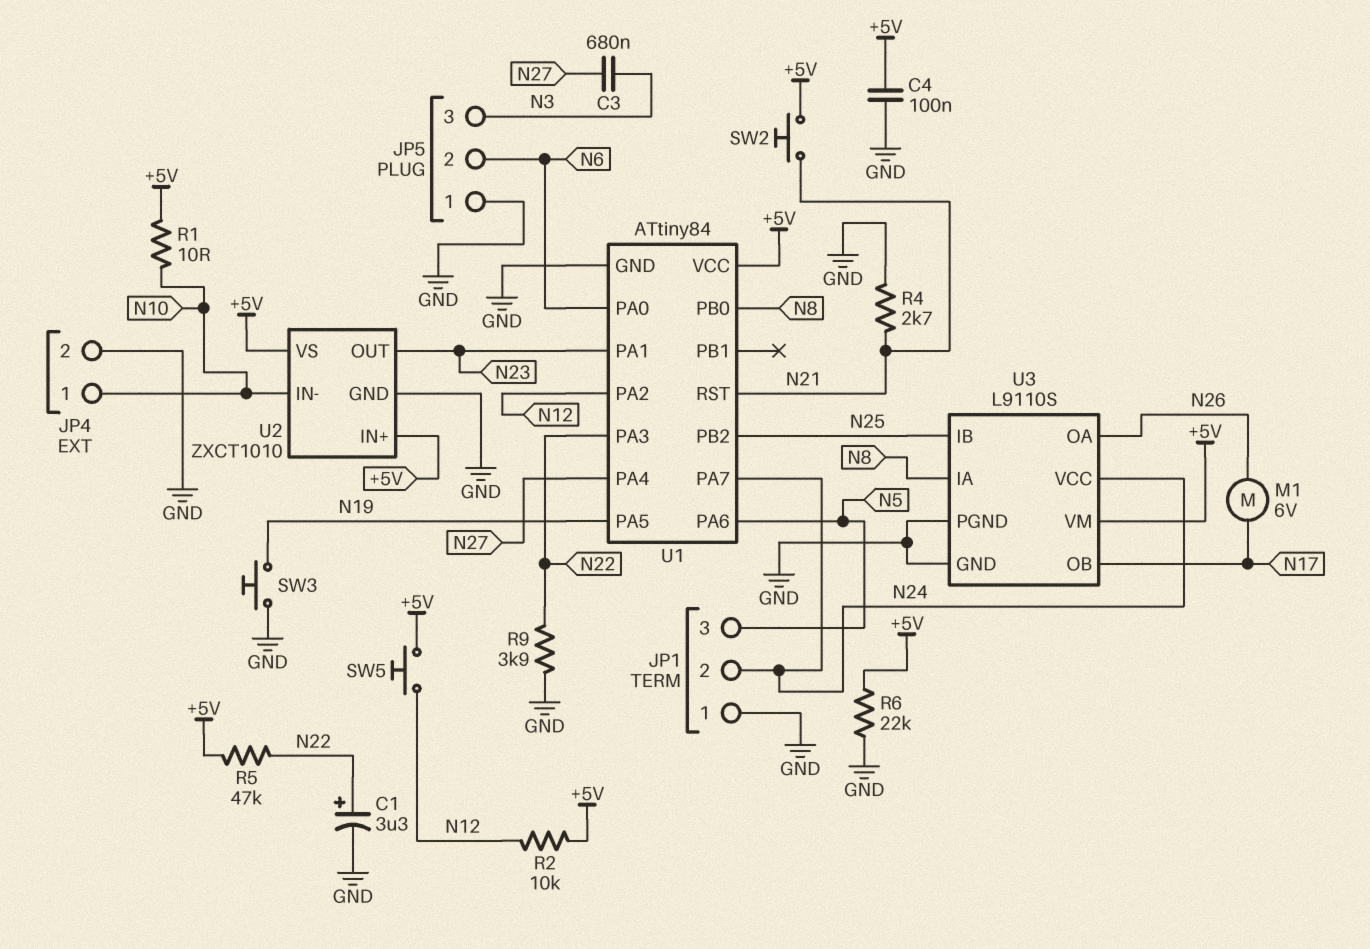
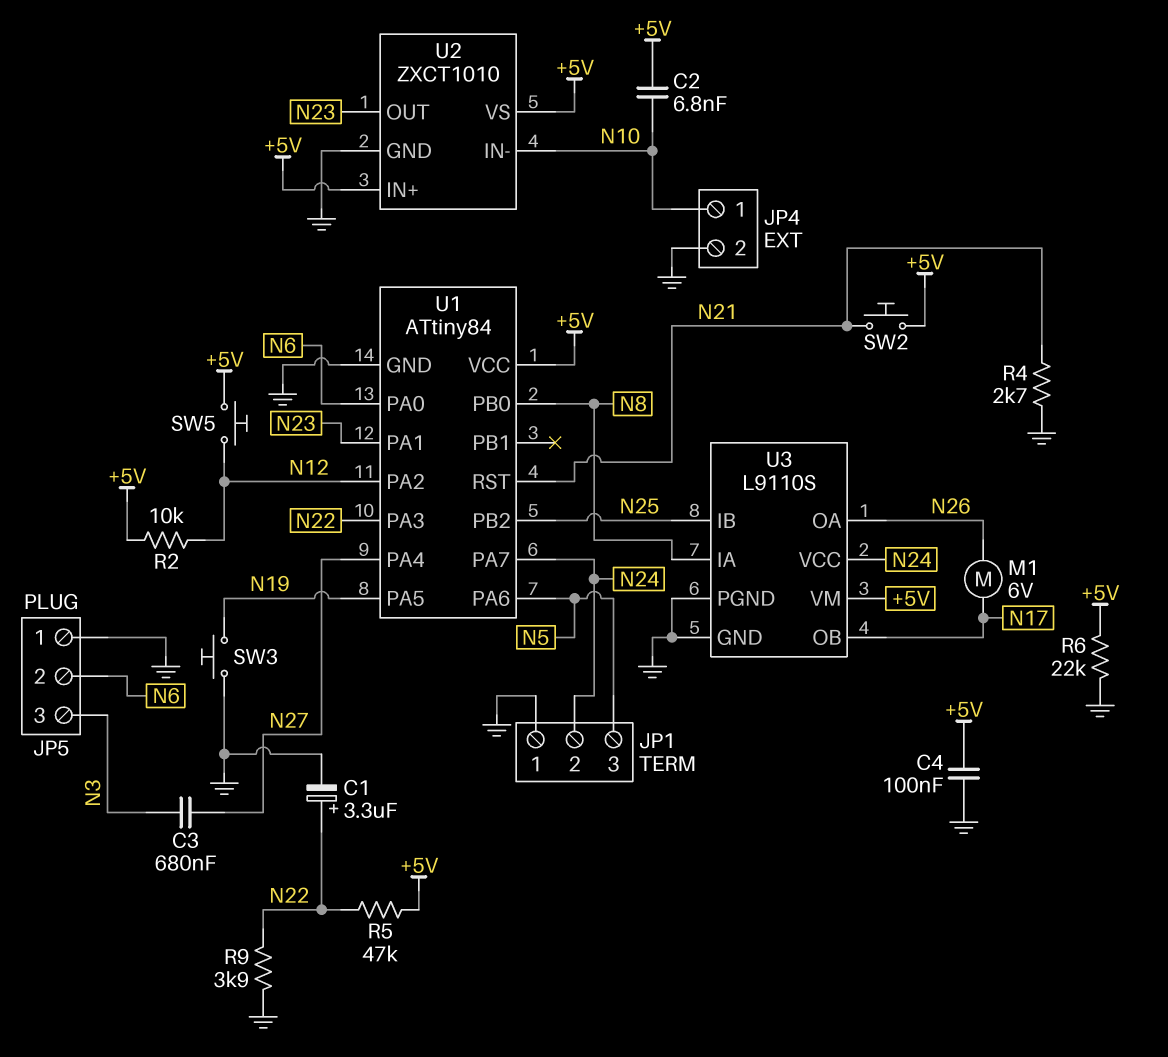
C2: none -> 6.8nF (+5V, N10)
R1: 10 (+5V, N10) -> none

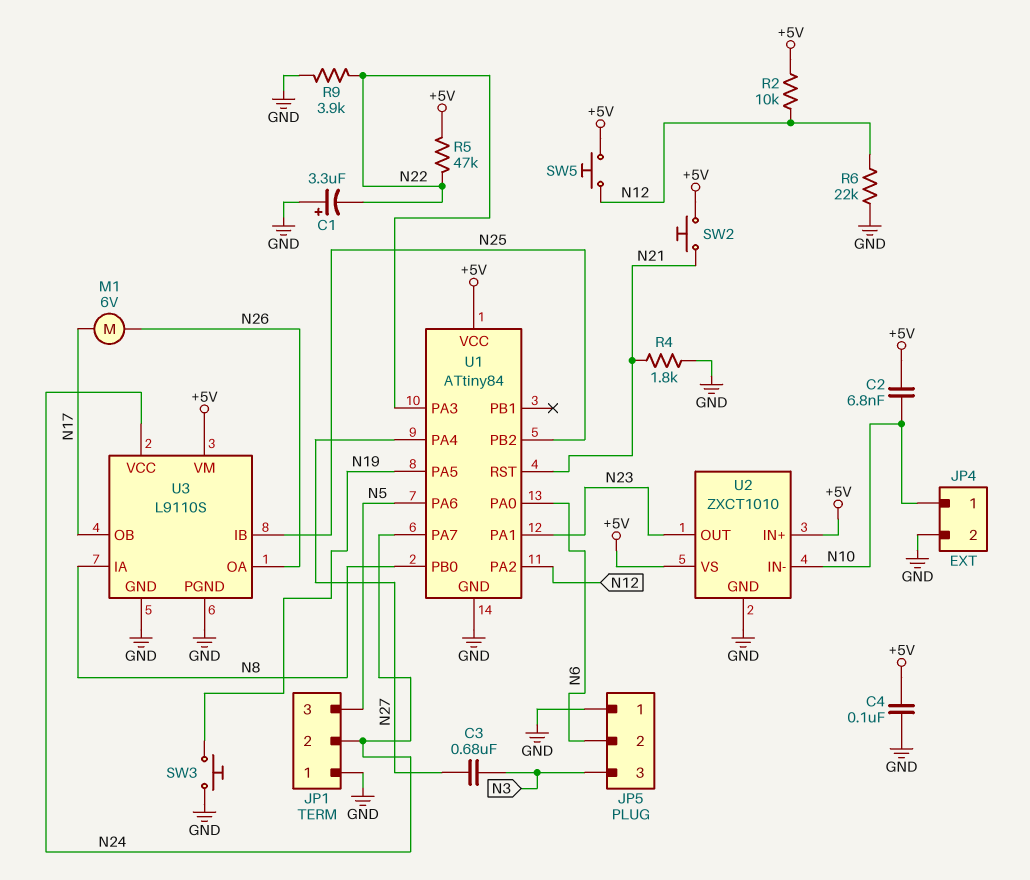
C1: 3.3uF (plus N22, minus GND) -> 3.3uF (plus GND, minus N22)
R4: 2.7k (GND, N21) -> 1.8k (GND, N21)
R6: 22k (+5V, GND) -> 22k (GND, N12)

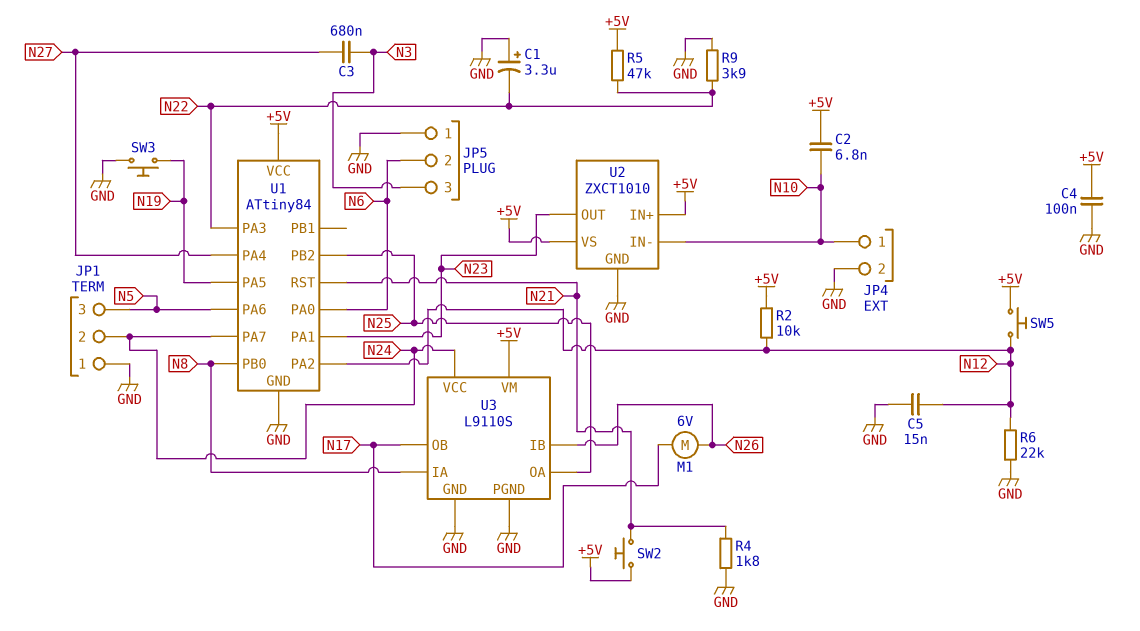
C5: none -> 15nF (GND, N12)
U3 pin IB: N25 -> N26
U3 pin OA: N26 -> N25

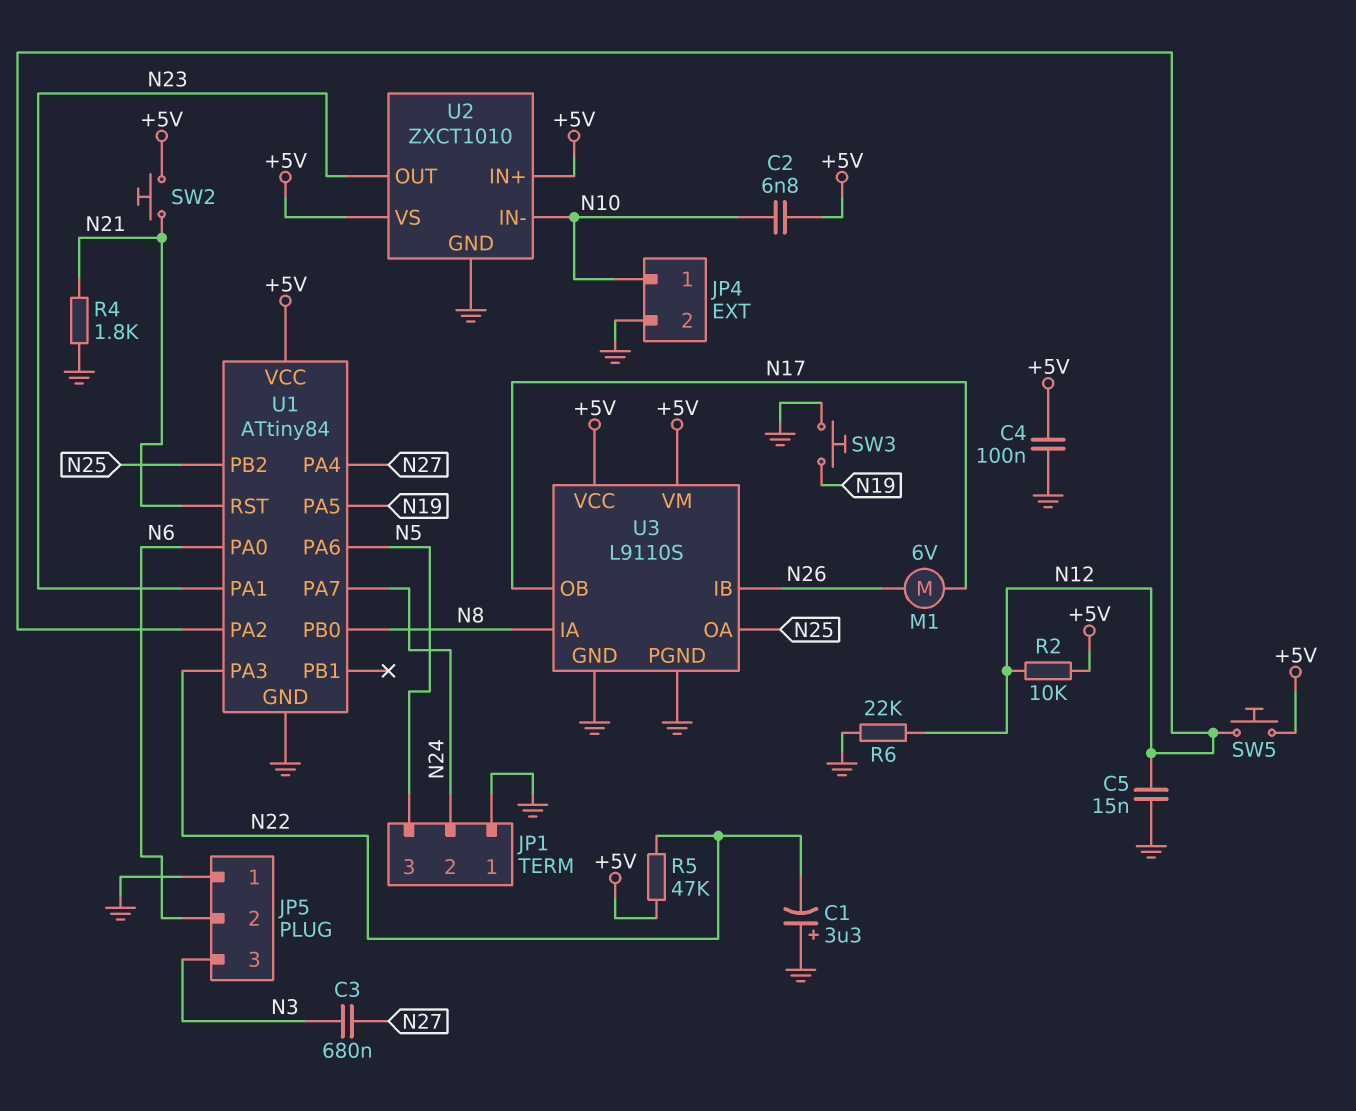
R9: 3.9k (GND, N22) -> none
U3 pin VCC: N24 -> +5V

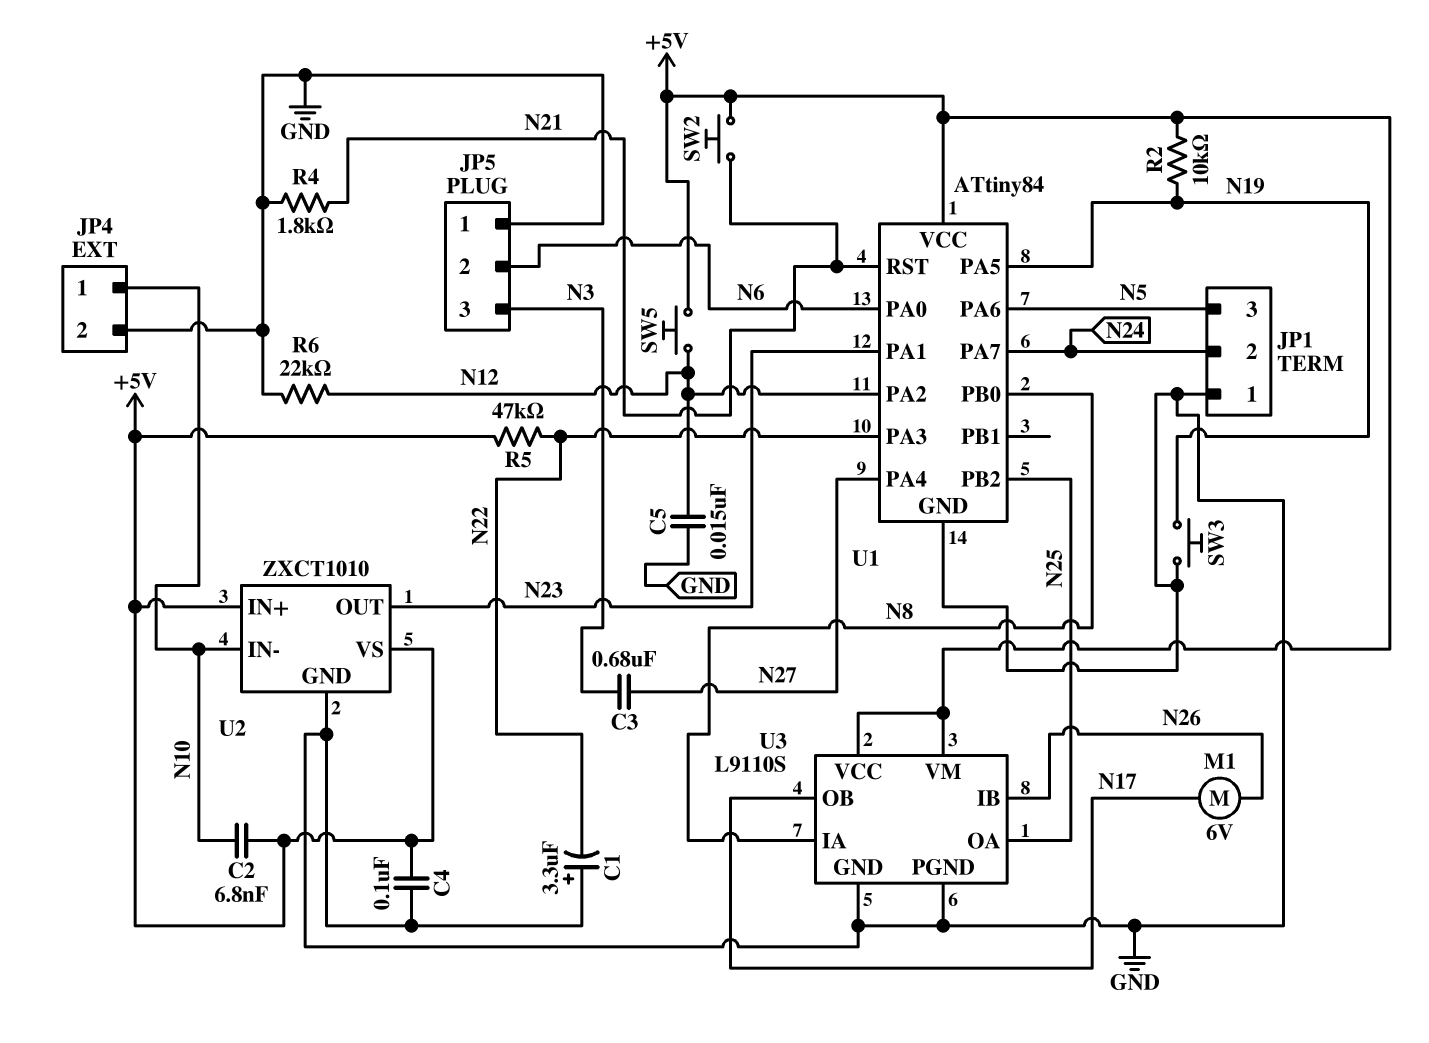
R2: 10k (+5V, N12) -> 10k (+5V, N19)

